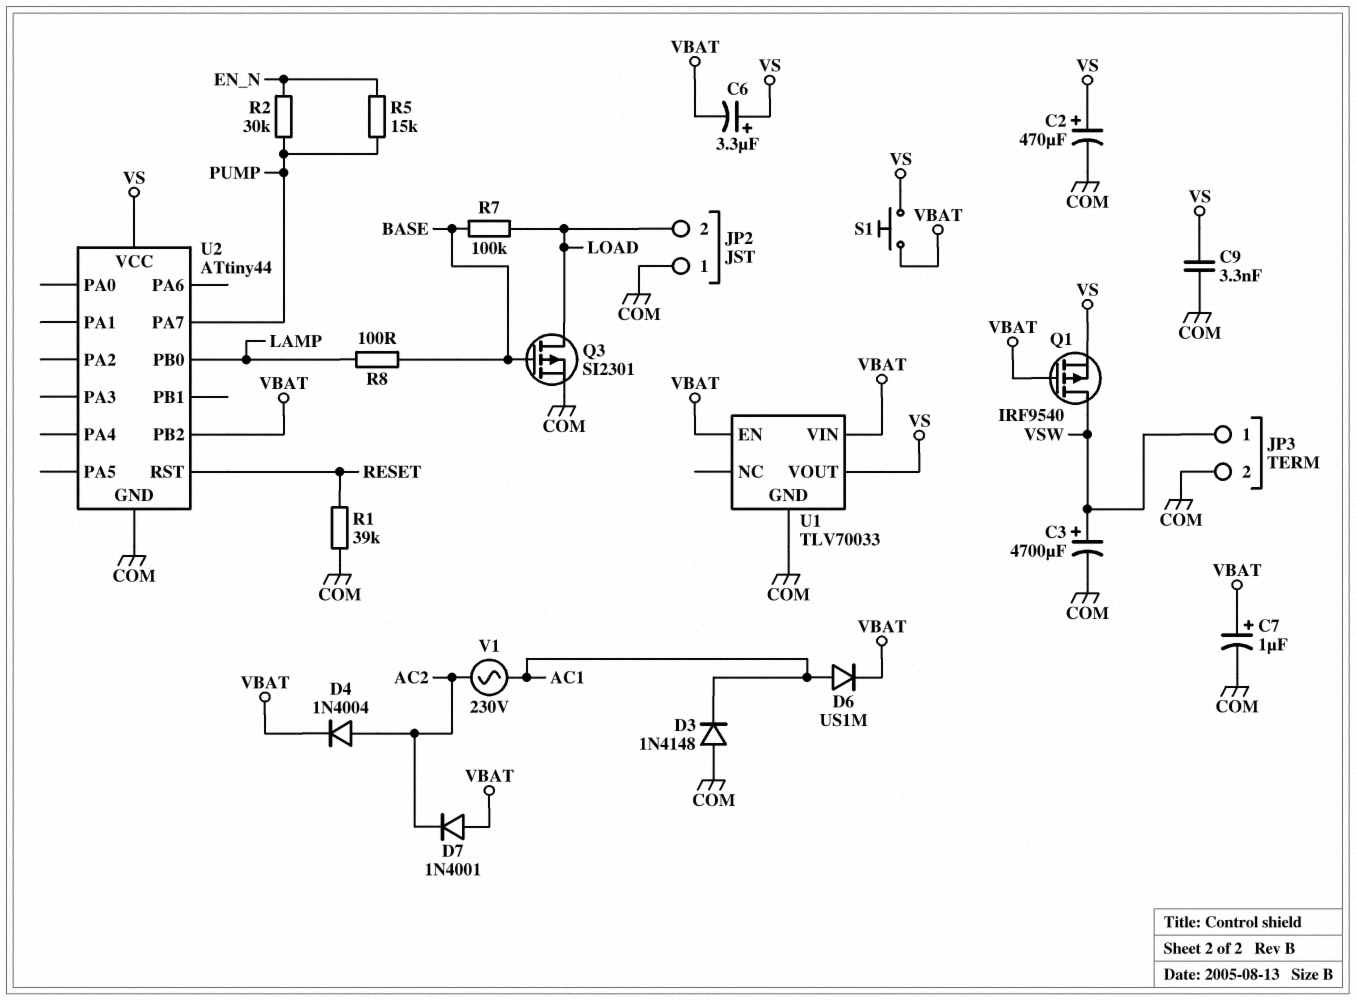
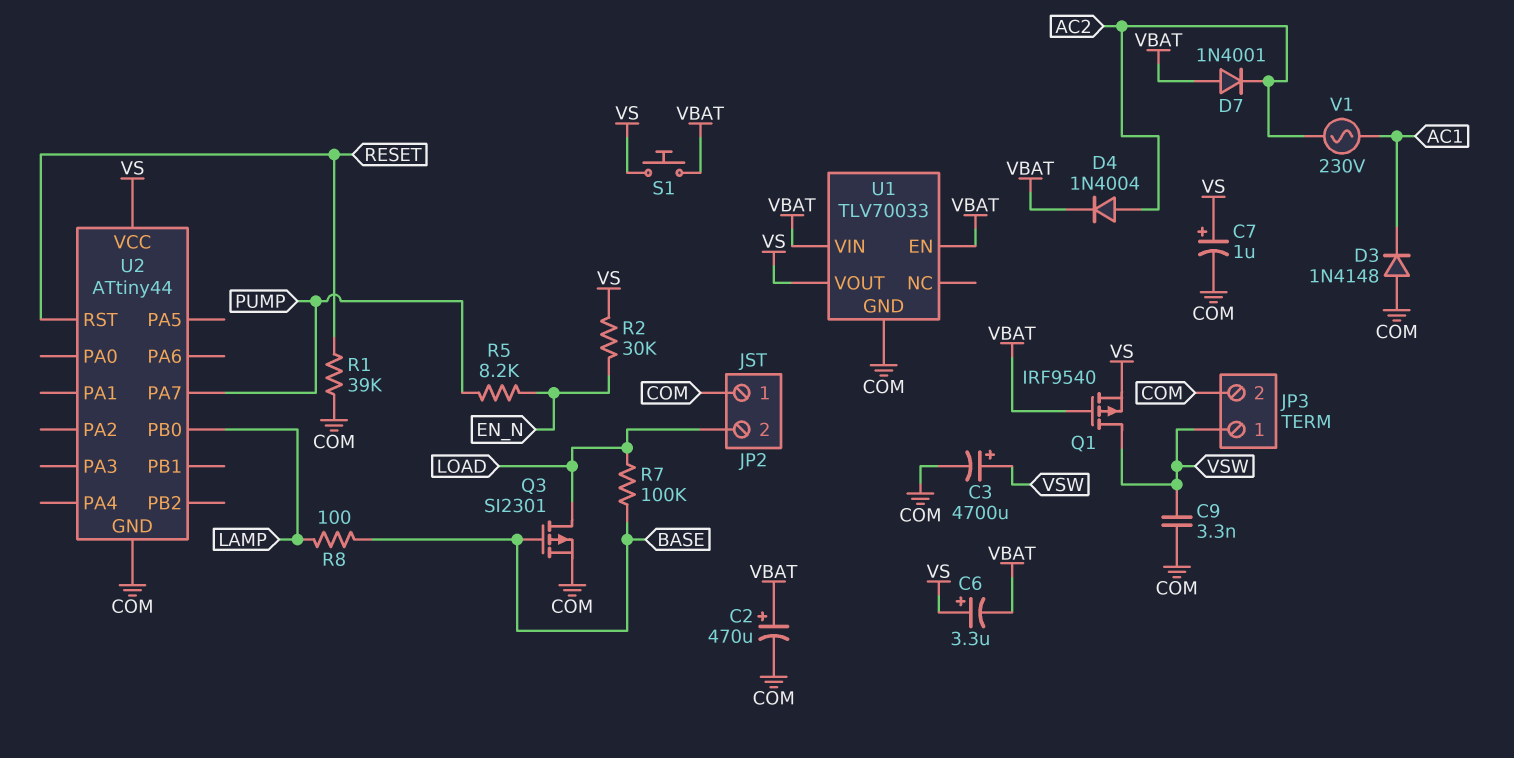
C2: 470uF (plus VS, minus COM) -> 470uF (plus VBAT, minus COM)
C7: 1uF (plus VBAT, minus COM) -> 1uF (plus VS, minus COM)
C9: 3.3nF (COM, VS) -> 3.3nF (COM, VSW)
D6: diode US1M (A AC1, K VBAT) -> none
R2: 30k (EN_N, PUMP) -> 30k (EN_N, VS)
R5: 15k (EN_N, PUMP) -> 8.2k (EN_N, PUMP)
U2 pin PB2: VBAT -> none

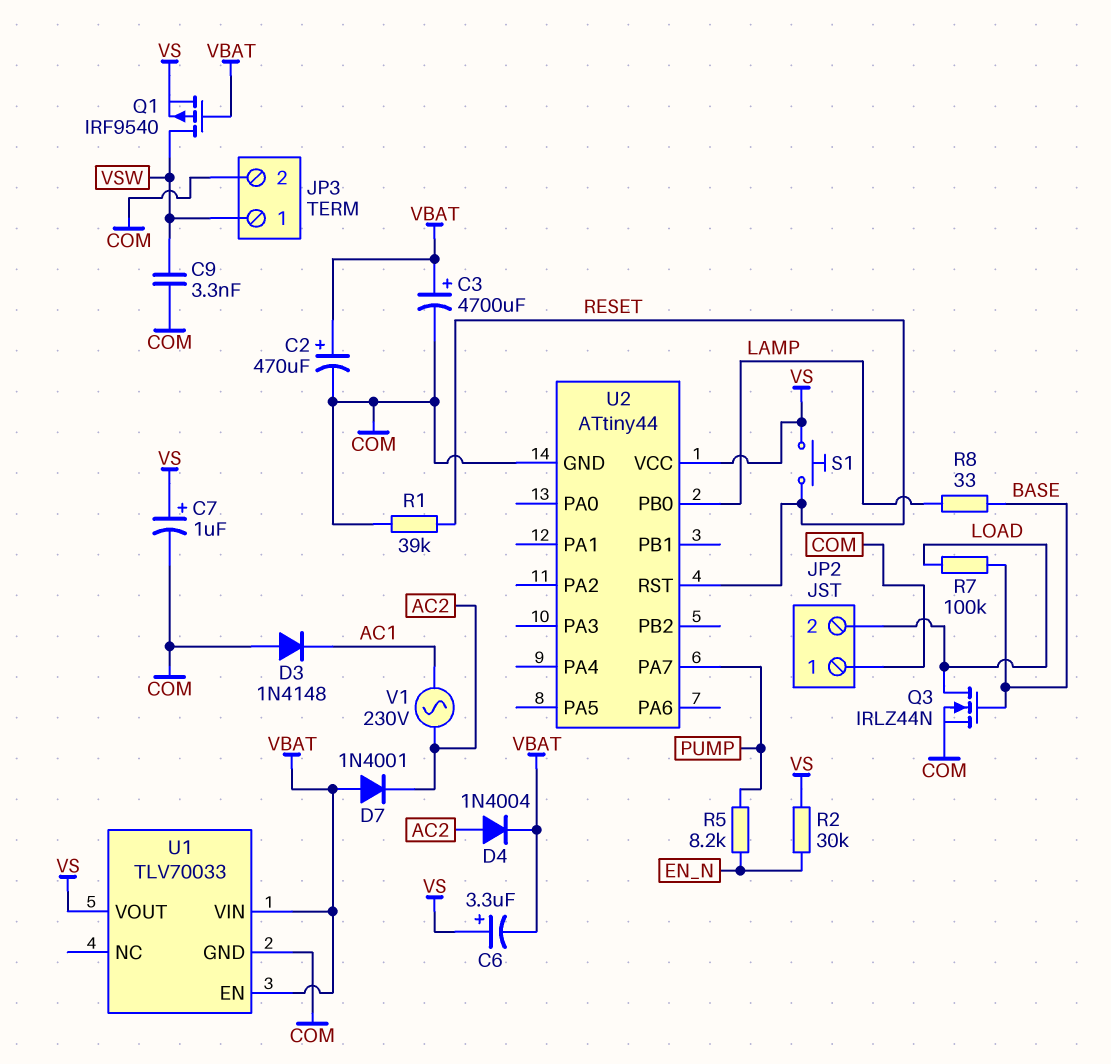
C3: 4700uF (plus VSW, minus COM) -> 4700uF (plus VBAT, minus COM)
Q3: PMOS SI2301 (G BASE, D LOAD, S COM) -> NMOS IRLZ44N (G BASE, D LOAD, S COM)
R8: 100 (BASE, LAMP) -> 33 (BASE, LAMP)
S1: button (VBAT, VS) -> button (RESET, VS)

